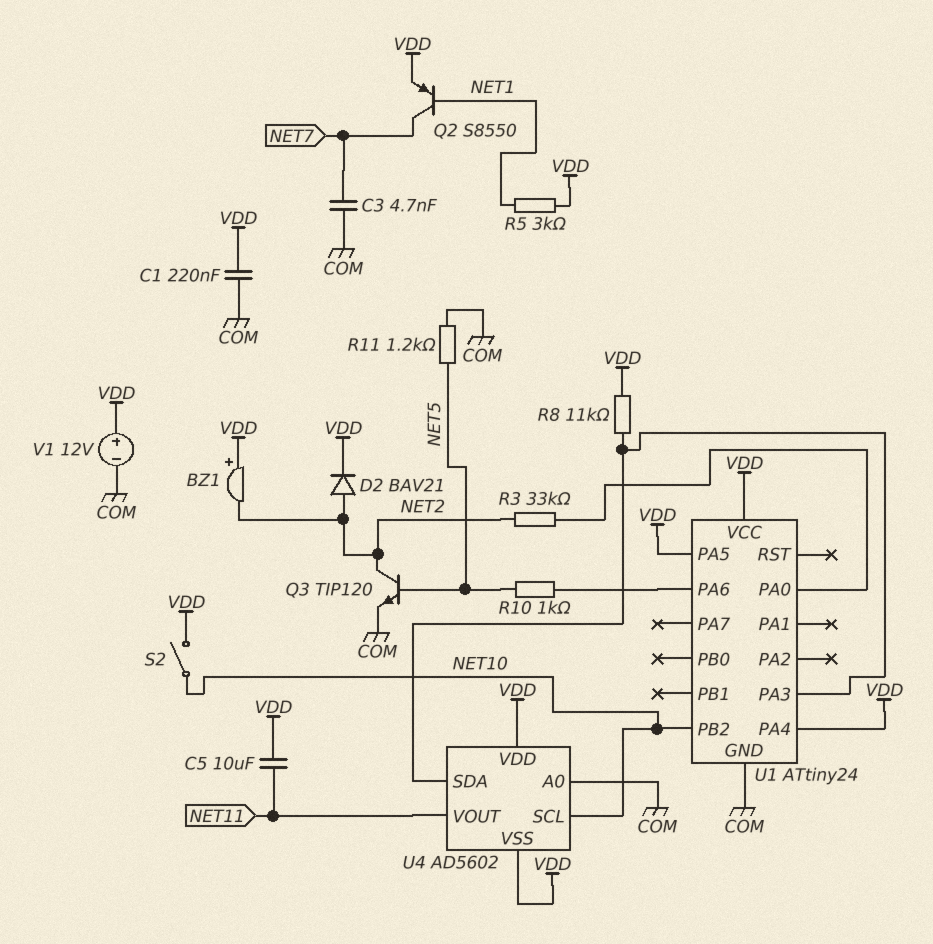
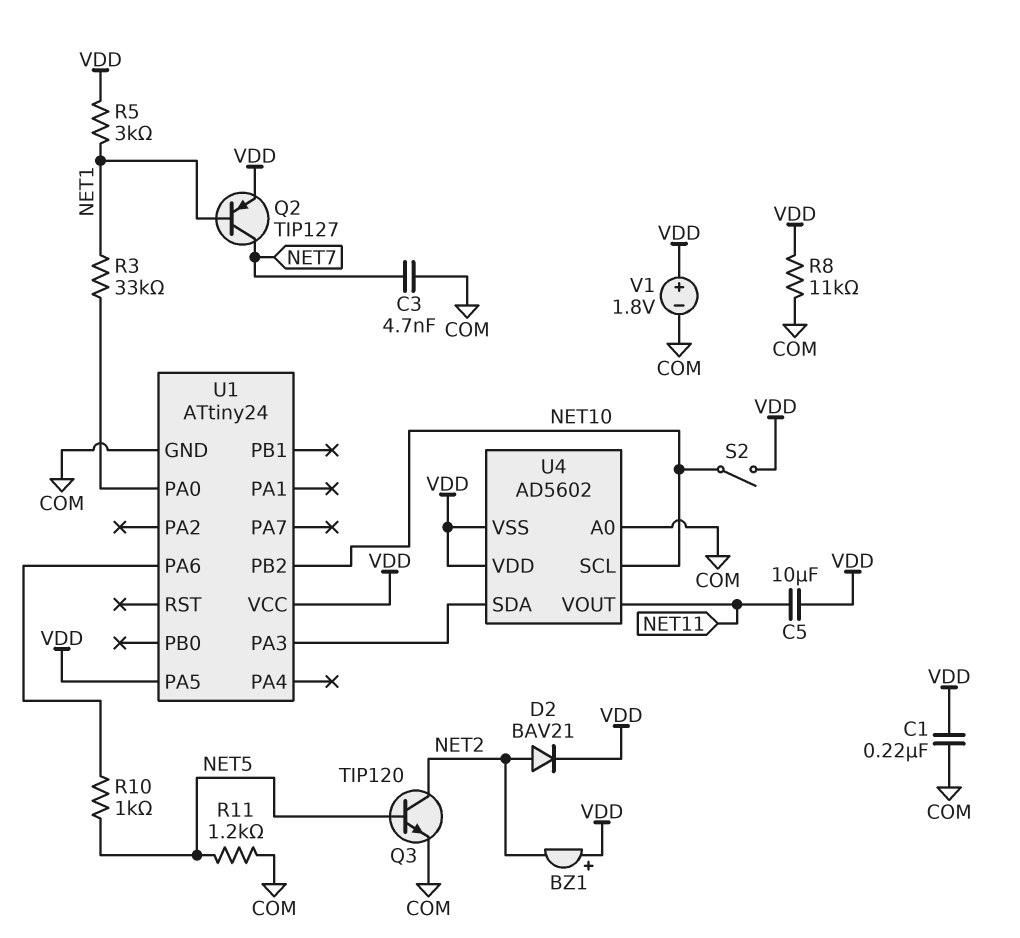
Q2: PNP S8550 (B NET1, C NET7, E VDD) -> PNP TIP127 (B NET1, C NET7, E VDD)
R3: 33k (NET2, U1/PA0) -> 33k (NET1, U1/PA0)
R8: 11k (U1/PA3, VDD) -> 11k (COM, VDD)
U1 pin PA4: VDD -> none
V1: 12V (plus VDD, minus COM) -> 1.8V (plus VDD, minus COM)

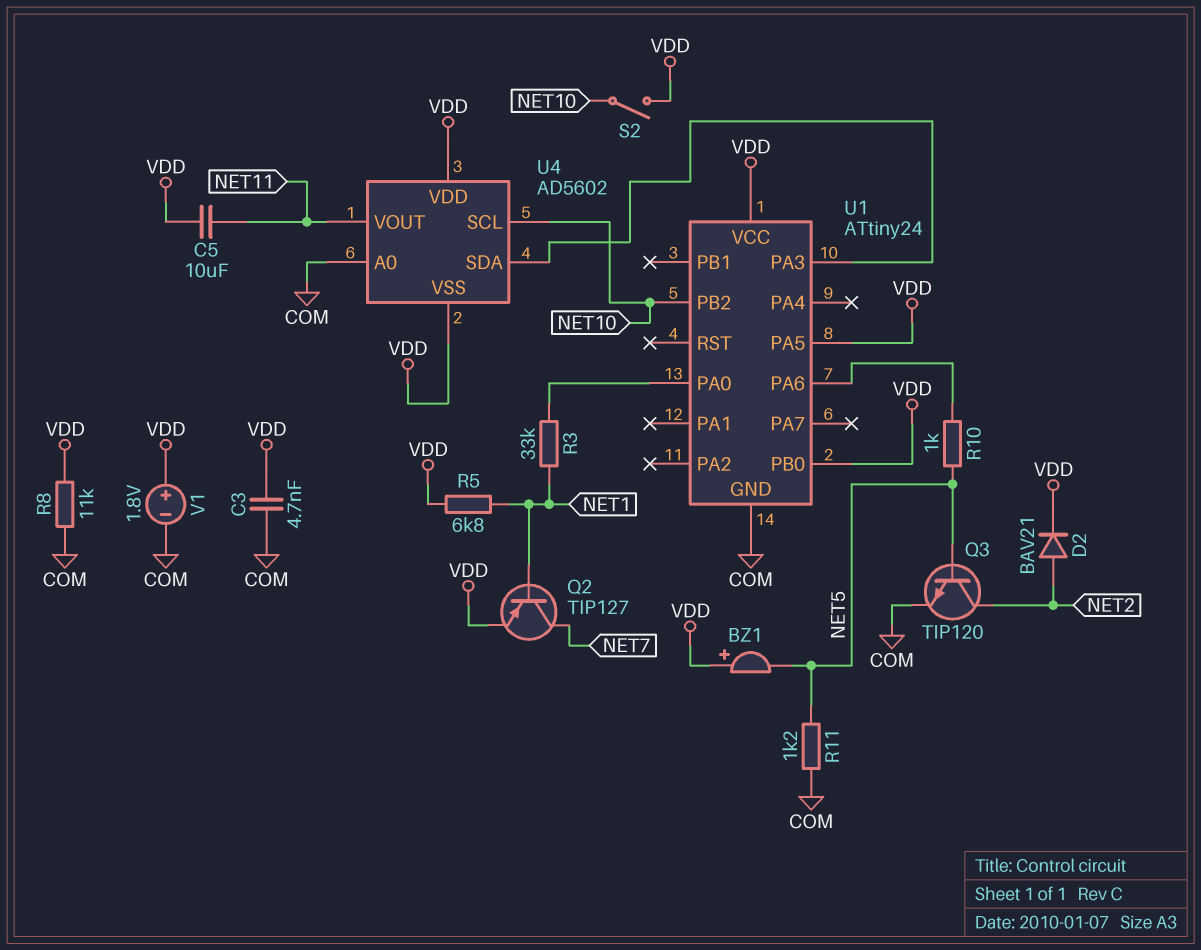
BZ1: buzzer (plus VDD, minus NET2) -> buzzer (plus VDD, minus NET5)
C1: 220nF (COM, VDD) -> none
C3: 4.7nF (COM, NET7) -> 4.7nF (COM, VDD)
R5: 3k (NET1, VDD) -> 6.8k (NET1, VDD)
U1 pin PB0: none -> VDD

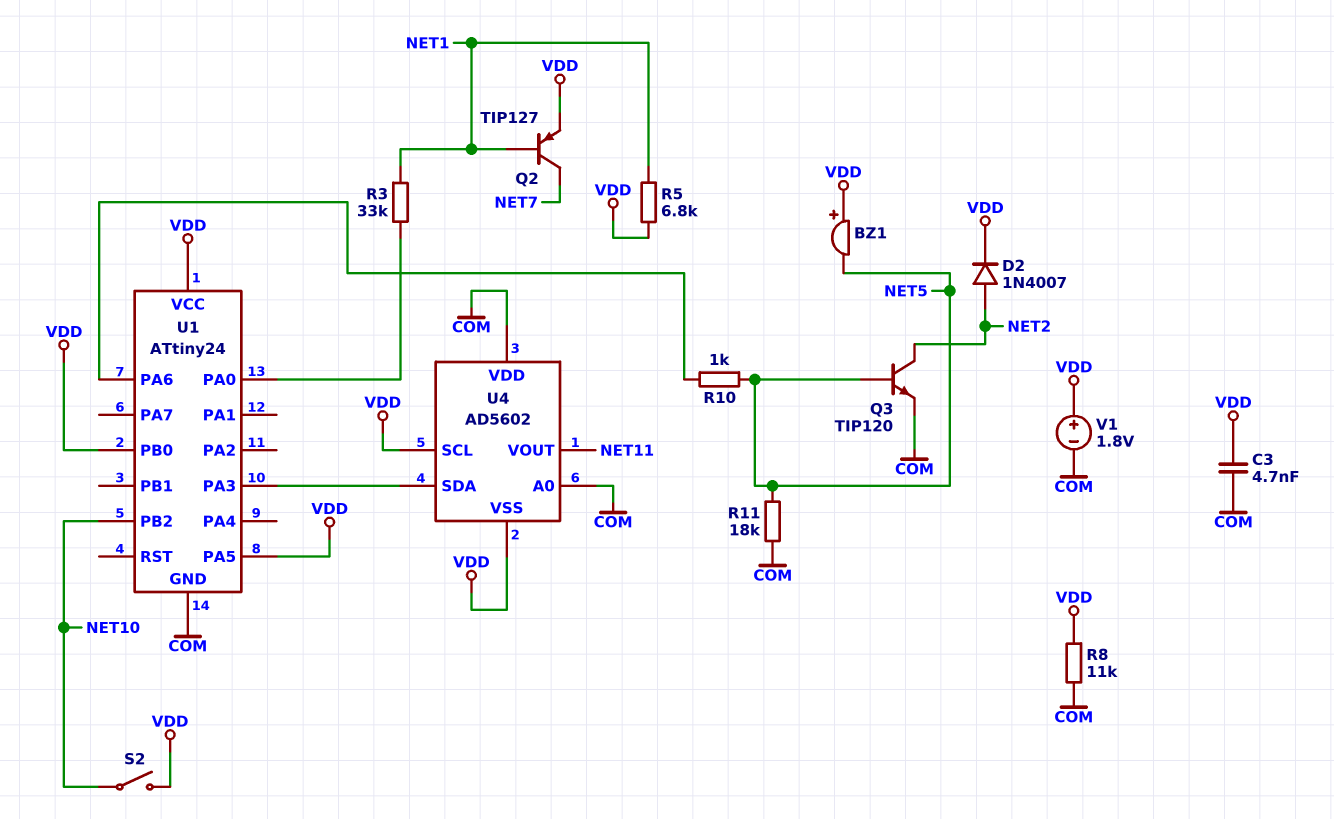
C5: 10uF (NET11, VDD) -> none
D2: diode BAV21 (A NET2, K VDD) -> diode 1N4007 (A NET2, K VDD)
R11: 1.2k (COM, NET5) -> 18k (COM, NET5)
U4 pin SCL: NET10 -> VDD
U4 pin VDD: VDD -> COM

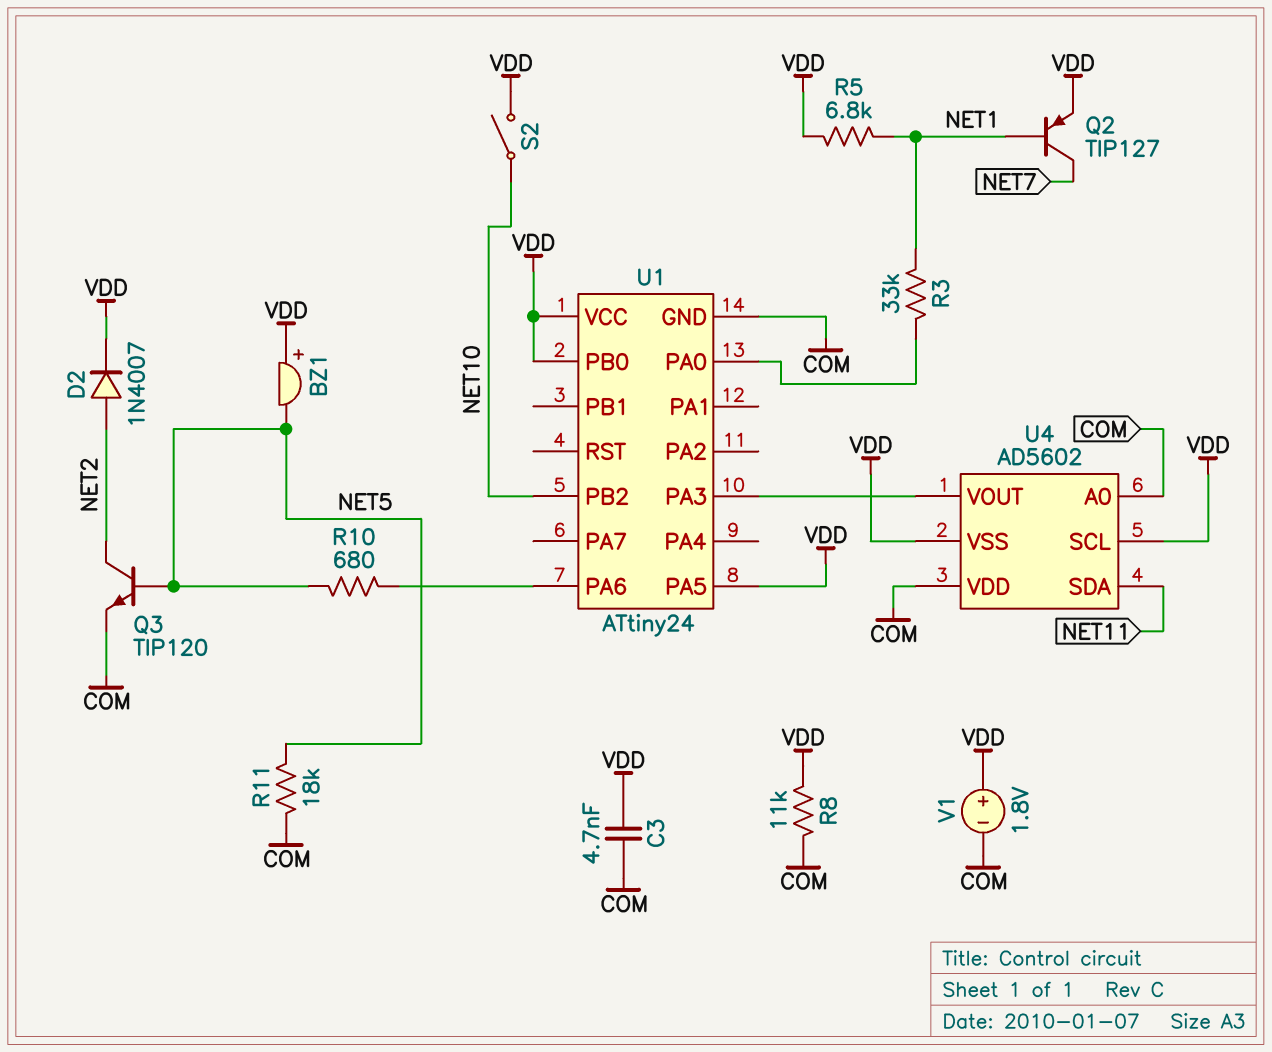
R10: 1k (NET5, U1/PA6) -> 680 (NET5, U1/PA6)
U4 pin SDA: U1/PA3 -> NET11
U4 pin VOUT: NET11 -> U1/PA3

